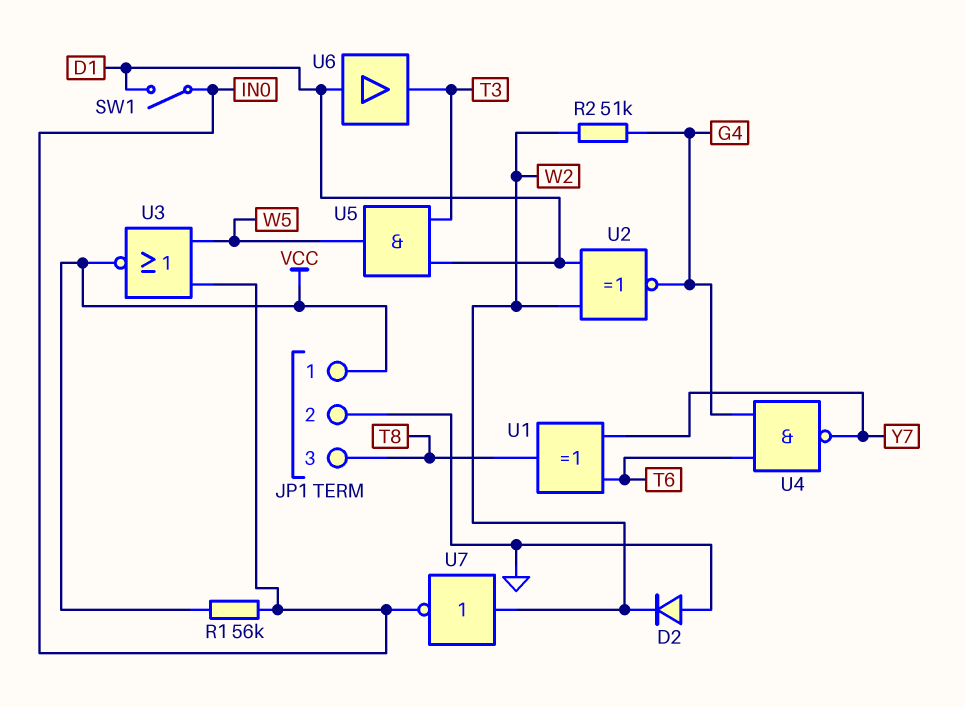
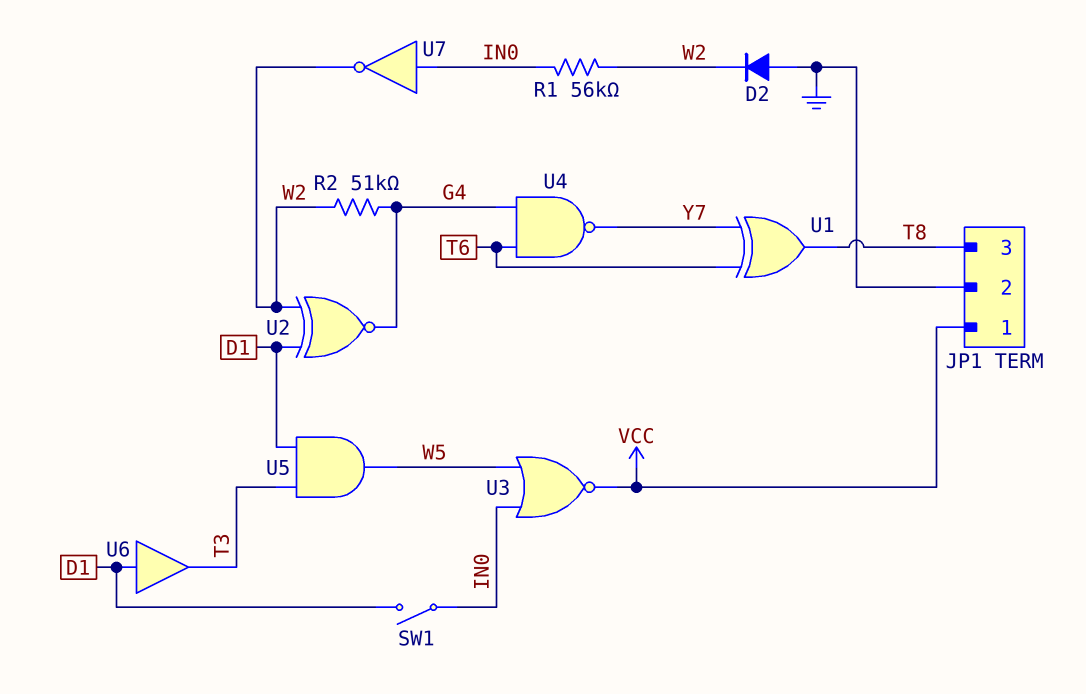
R1: 56k (IN0, VCC) -> 56k (IN0, W2)
U7: NOT (in W2, out IN0) -> NOT (in IN0, out W2)

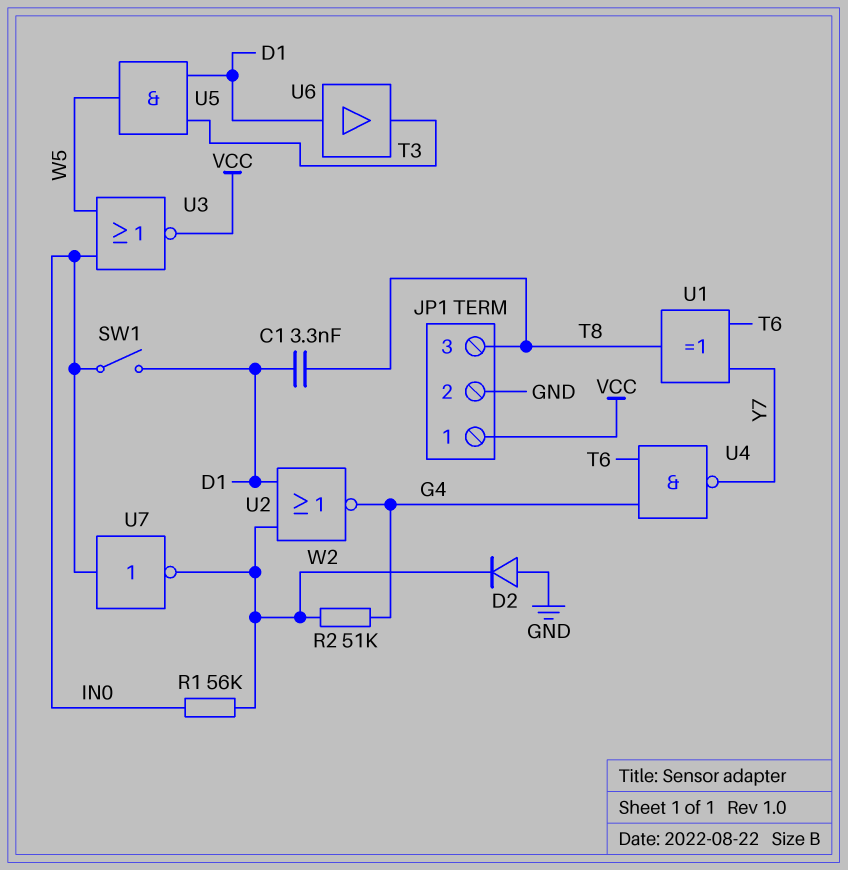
C1: none -> 3.3nF (D1, T8)
U2: XNOR (in D1, in W2, out G4) -> NOR (in D1, in W2, out G4)

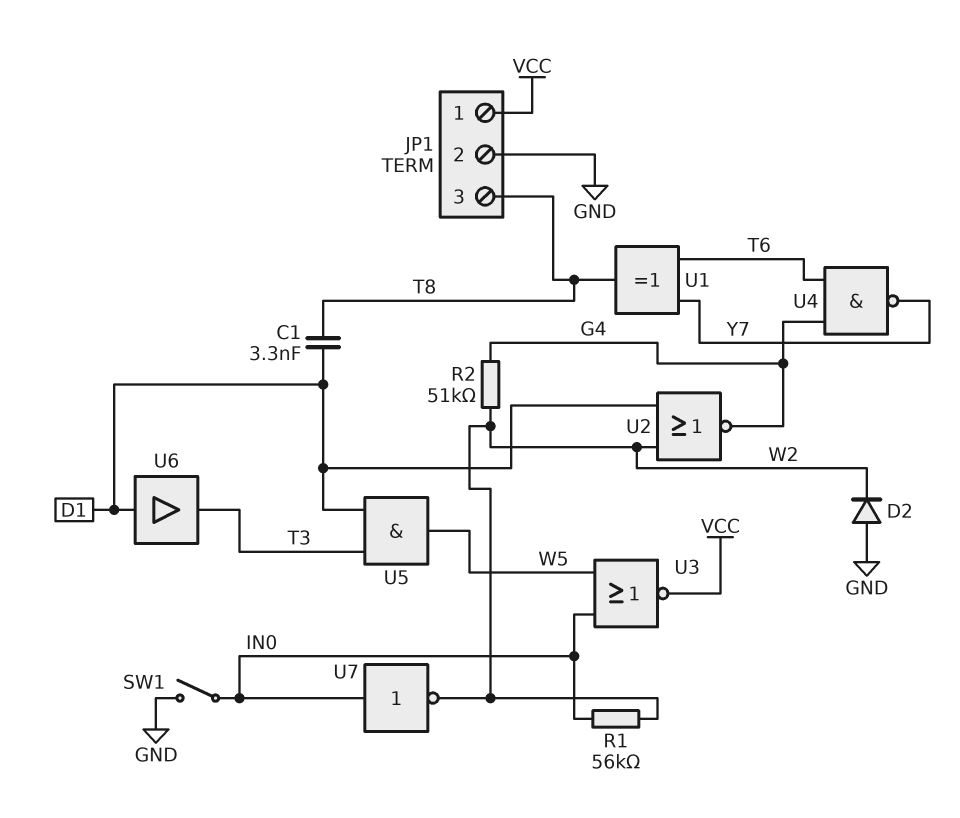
SW1: switch (D1, IN0) -> switch (GND, IN0)

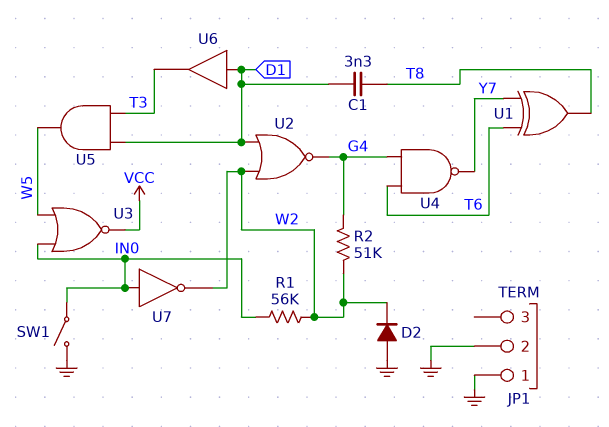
JP1 pin 1: VCC -> GND
JP1 pin 3: T8 -> none

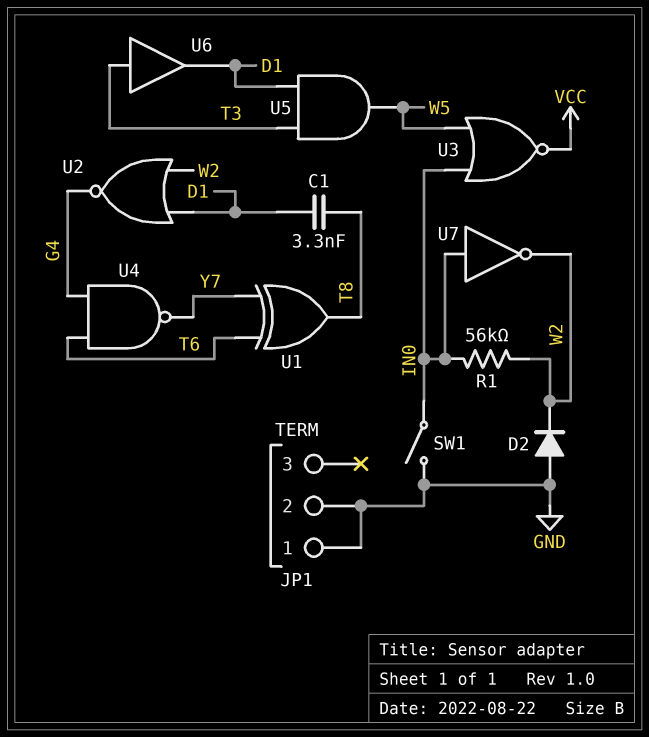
R2: 51k (G4, W2) -> none
U6: buffer (in D1, out T3) -> buffer (in T3, out D1)

